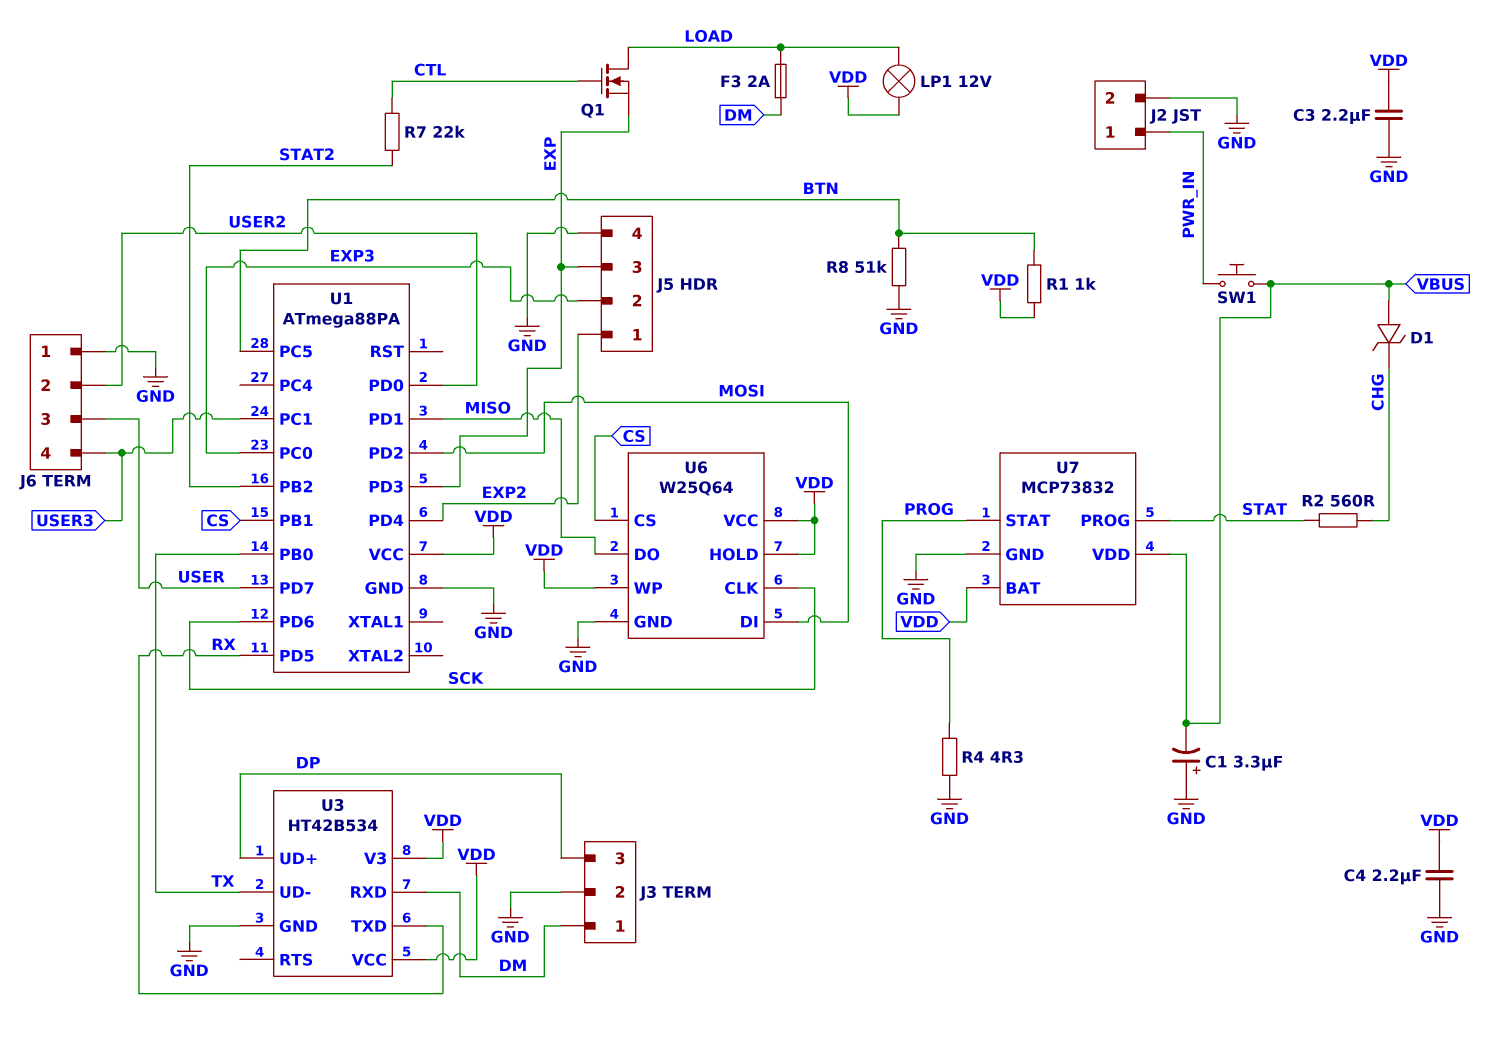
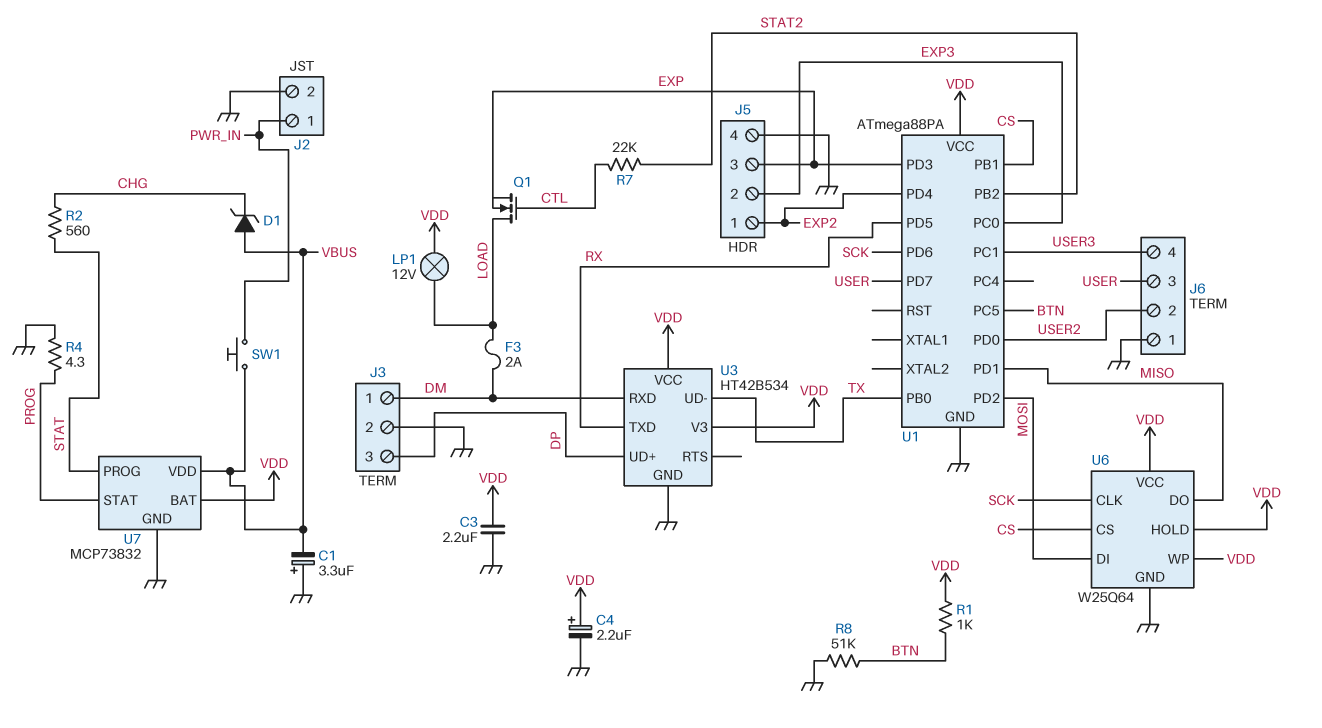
C4: 2.2uF (GND, VDD) -> 2.2uF (plus VDD, minus GND)

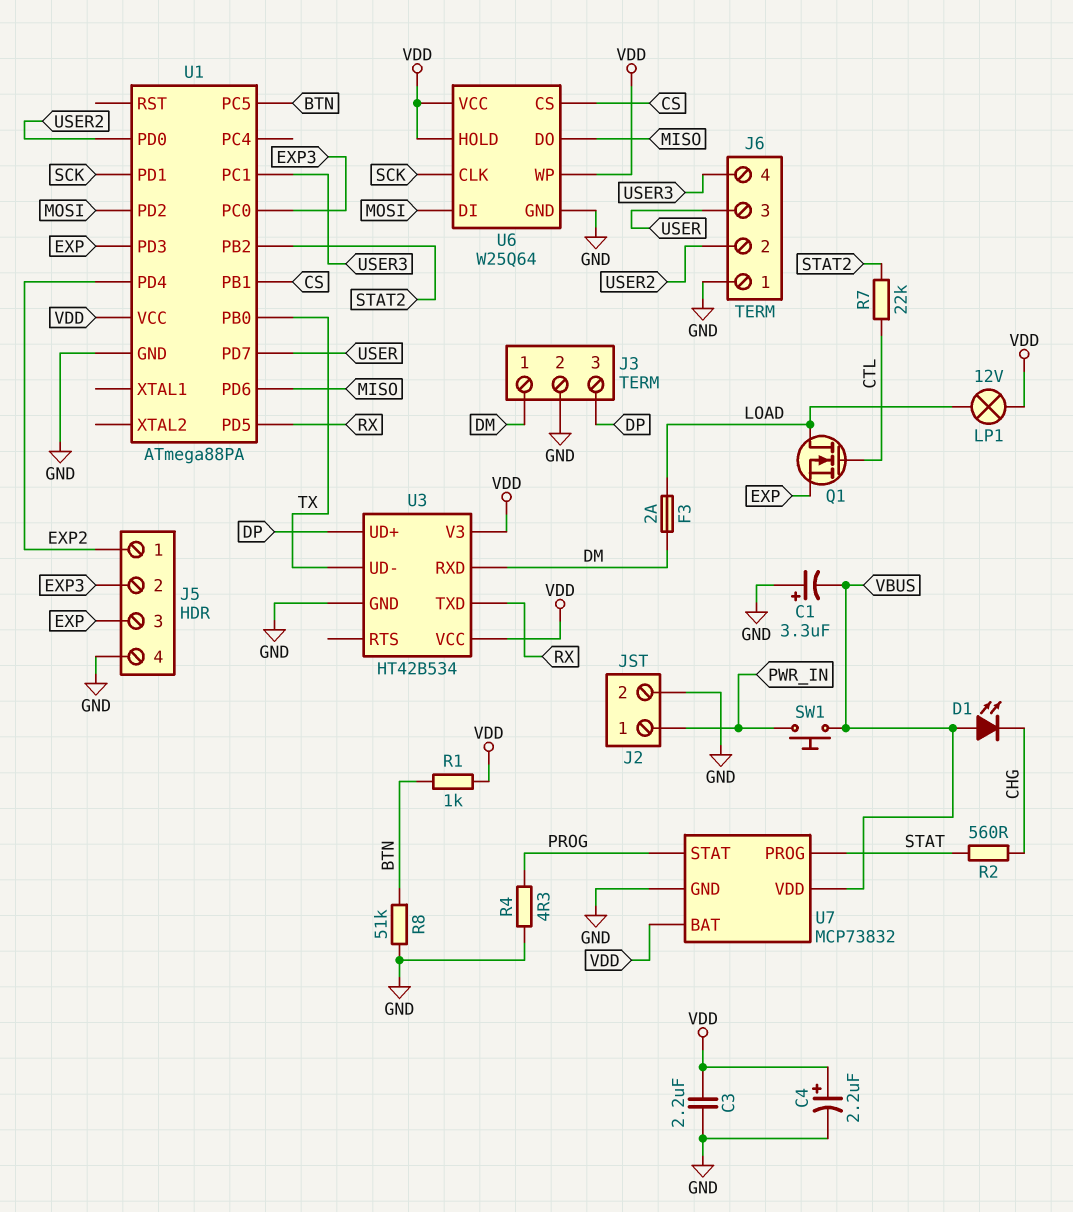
D1: zener (A VBUS, K CHG) -> LED (A VBUS, K CHG)
U1 pin PD1: MISO -> SCK
U1 pin PD6: SCK -> MISO

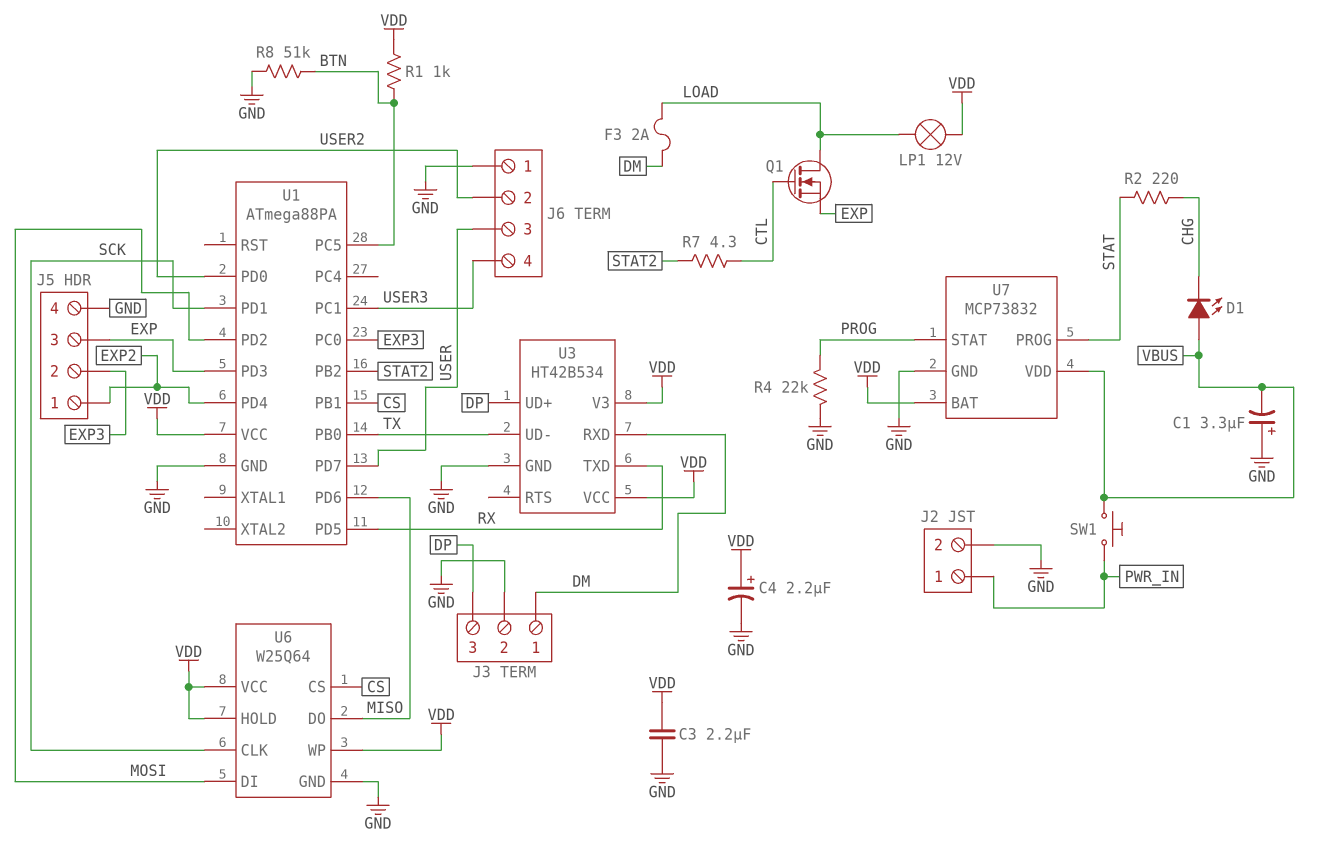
R2: 560 (CHG, STAT) -> 220 (CHG, STAT)
R4: 4.3 (GND, PROG) -> 22k (GND, PROG)
R7: 22k (CTL, STAT2) -> 4.3 (CTL, STAT2)

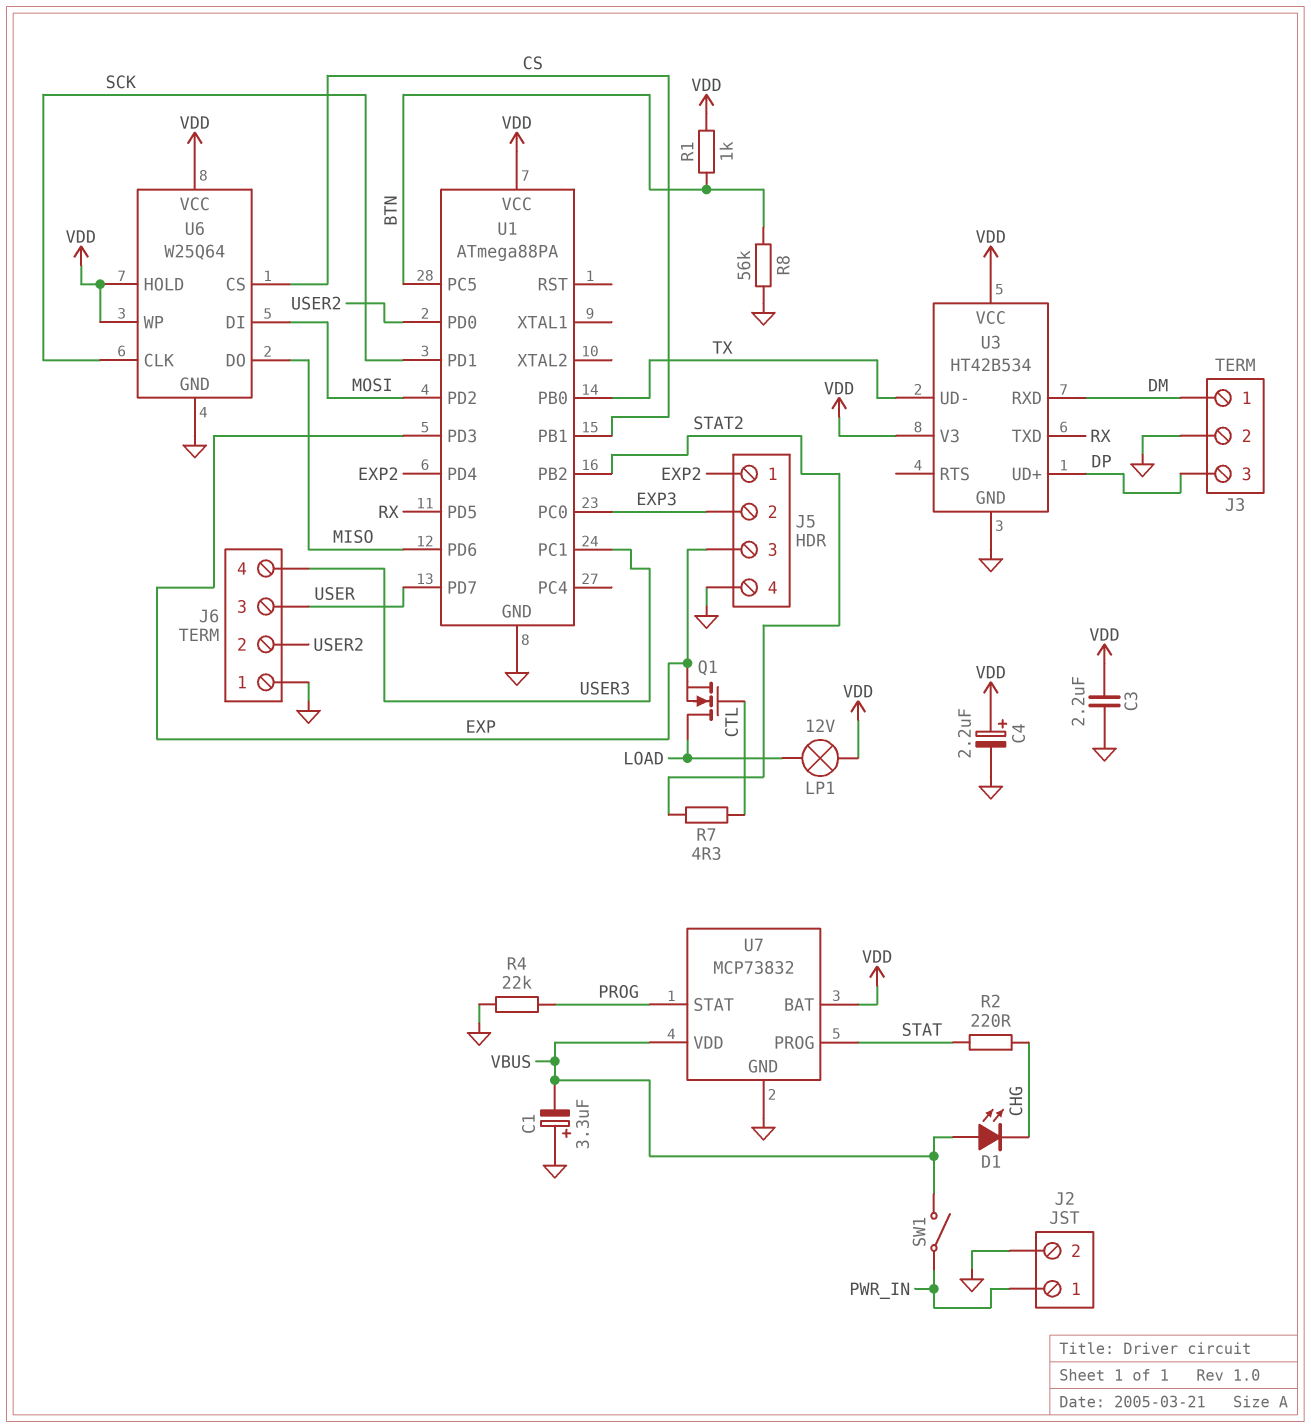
F3: 2A (DM, LOAD) -> none
R8: 51k (BTN, GND) -> 56k (BTN, GND)
SW1: button (PWR_IN, VBUS) -> switch (PWR_IN, VBUS)

